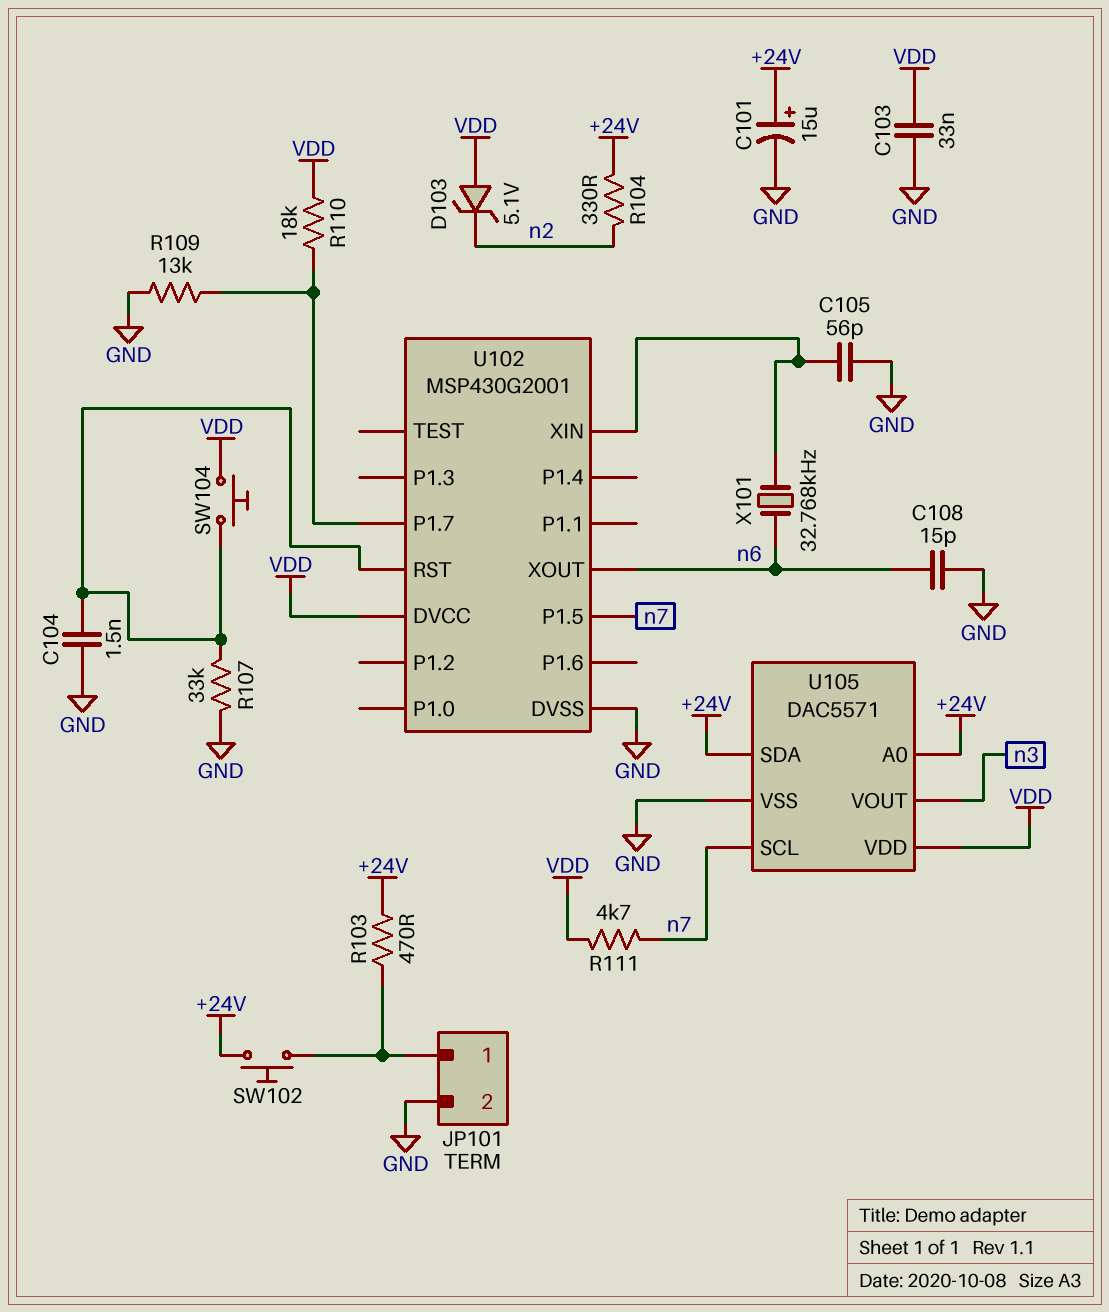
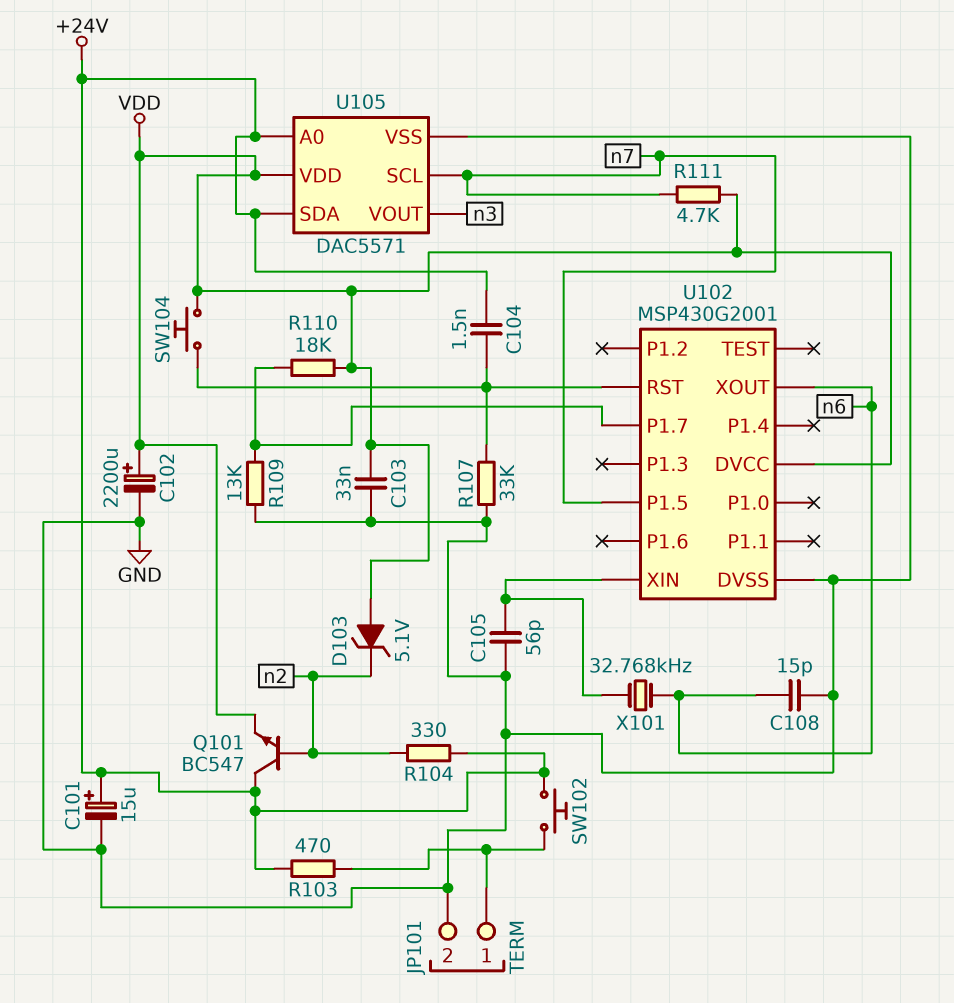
C102: none -> 2200uF (plus VDD, minus GND)
C104: 1.5nF (GND, U102/RST) -> 1.5nF (+24V, U102/RST)
Q101: none -> NPN BC547 (B n2, C +24V, E VDD)

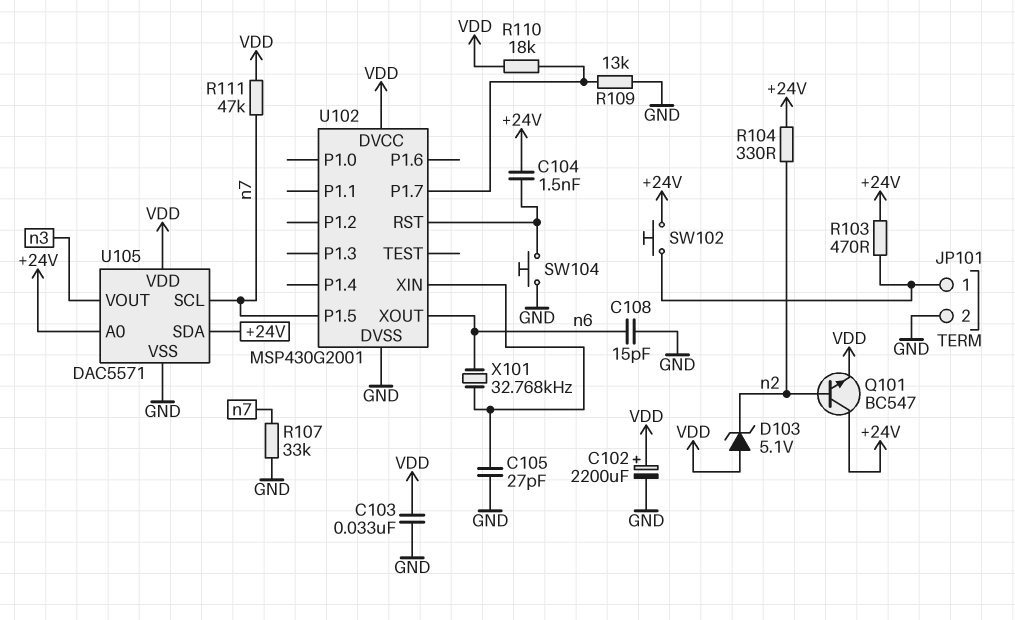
C101: 15uF (plus +24V, minus GND) -> none
C105: 56pF (GND, U102/XIN) -> 27pF (GND, U102/XIN)
R107: 33k (GND, U102/RST) -> 33k (GND, n7)
R111: 4.7k (VDD, n7) -> 47k (VDD, n7)
SW104: button (U102/RST, VDD) -> button (GND, U102/RST)

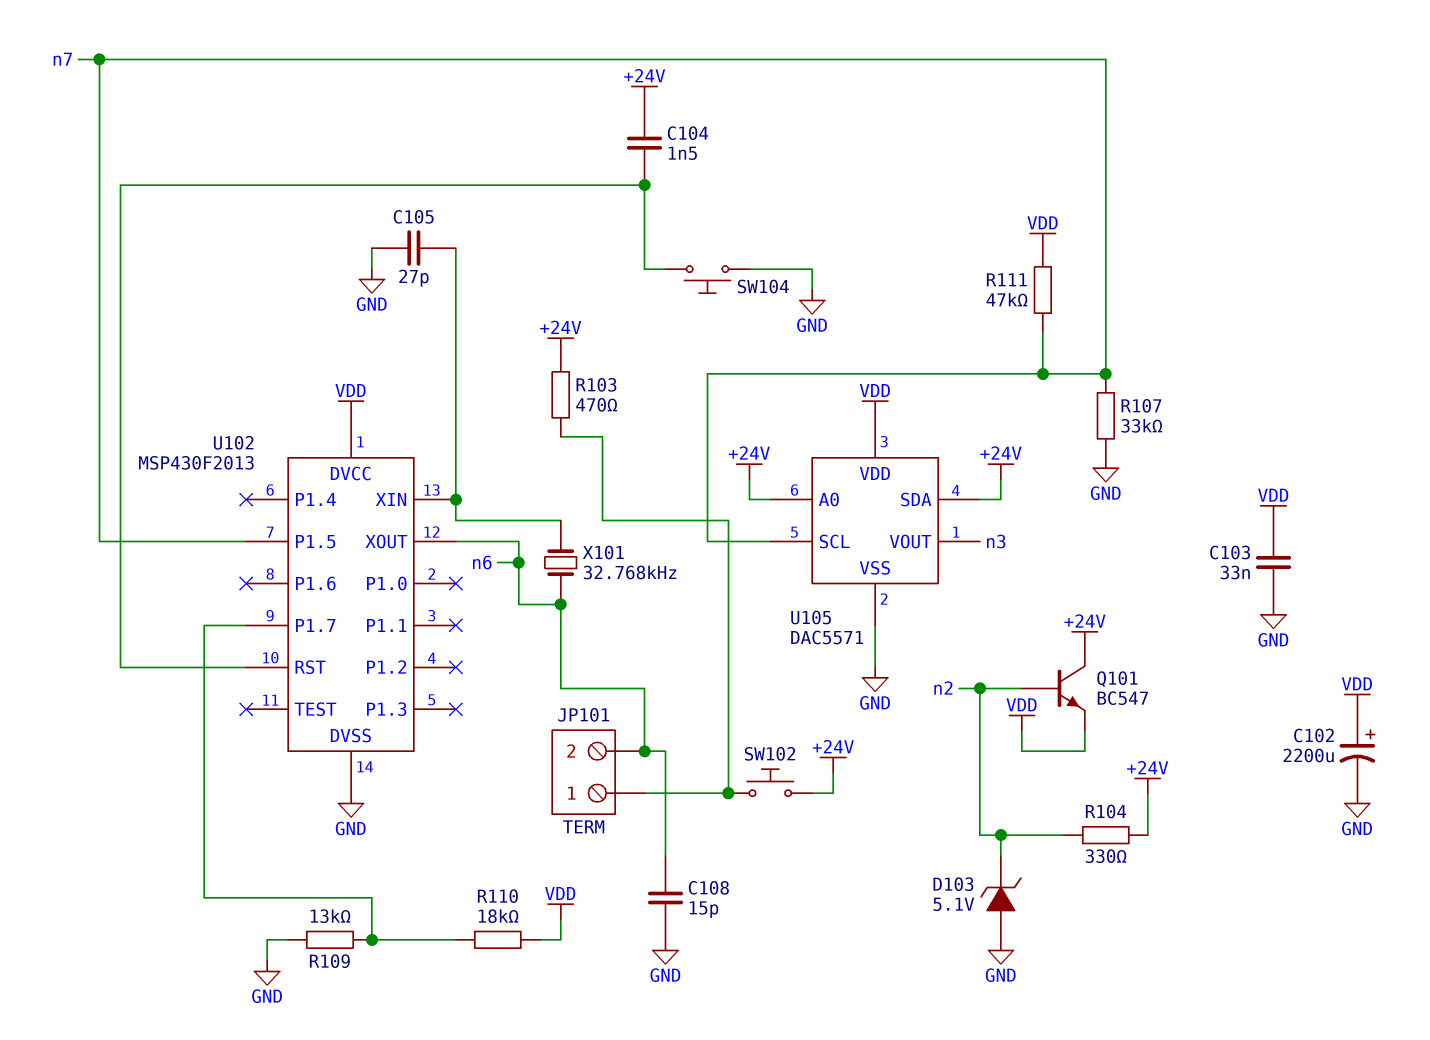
D103: zener 5.1V (A VDD, K n2) -> zener 5.1V (A GND, K n2)
JP101 pin 2: GND -> n6
U102: MSP430G2001 -> MSP430F2013

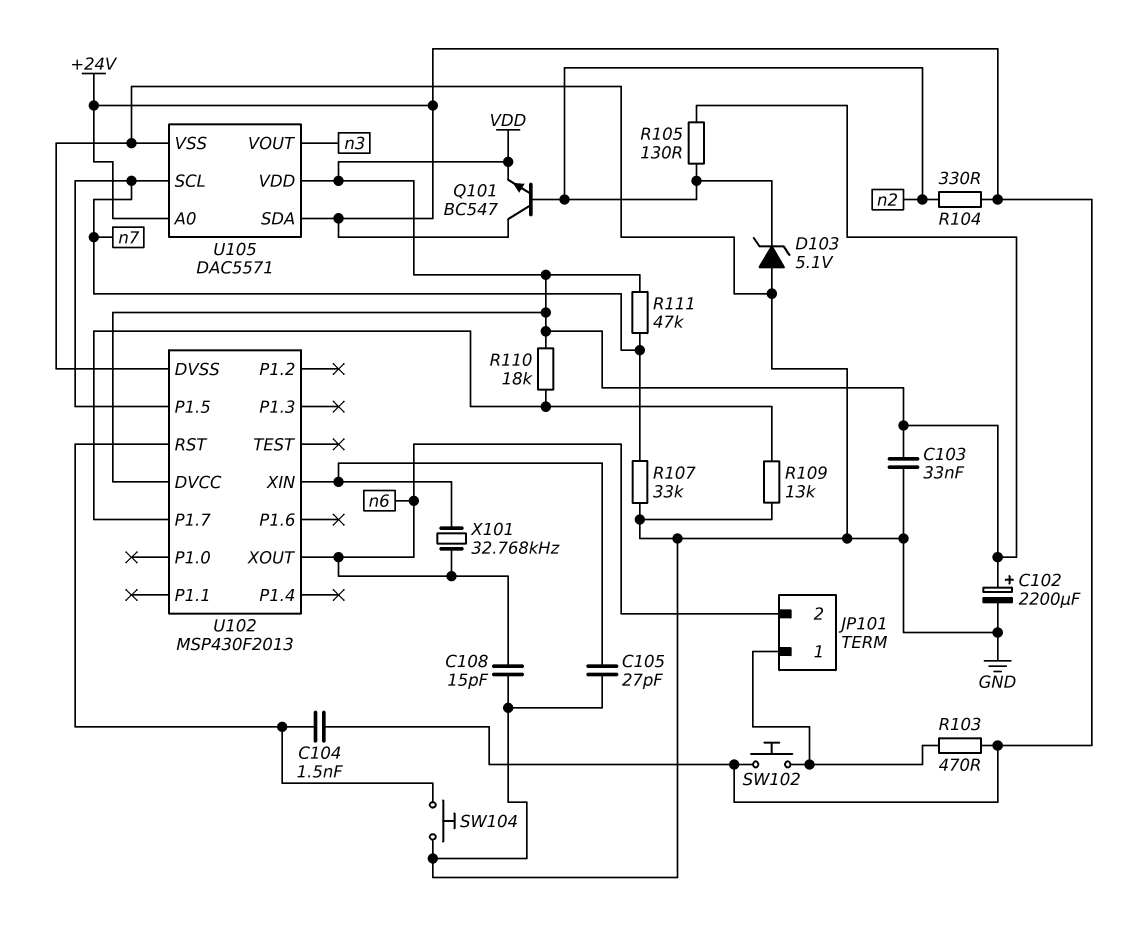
R105: none -> 130 (VDD, n2)

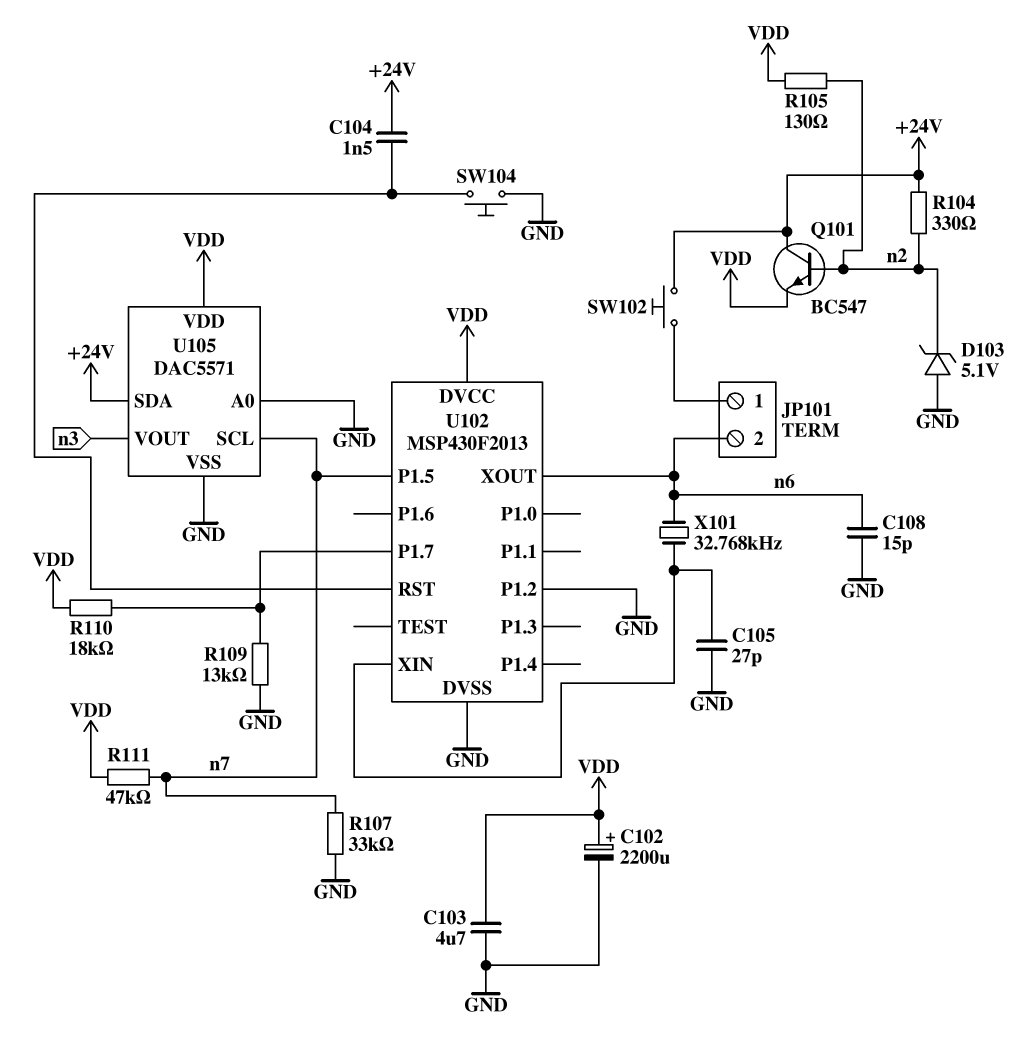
C103: 33nF (GND, VDD) -> 4.7uF (GND, VDD)
R103: 470 (+24V, JP101/1) -> none
U102 pin P1.2: none -> GND
U105 pin A0: +24V -> GND

